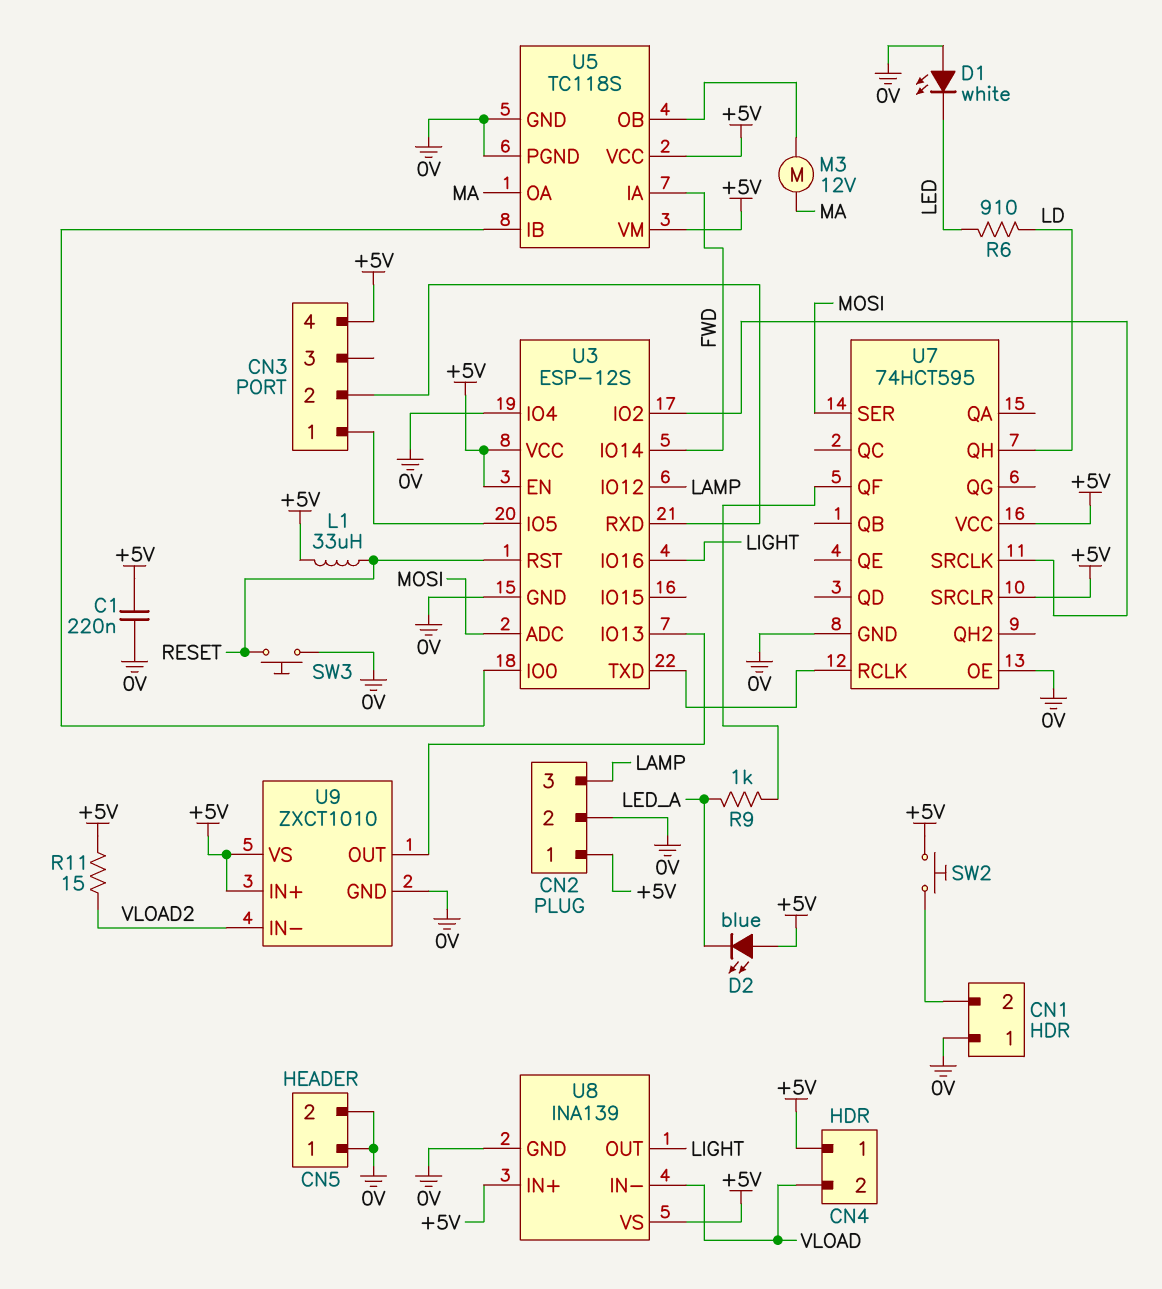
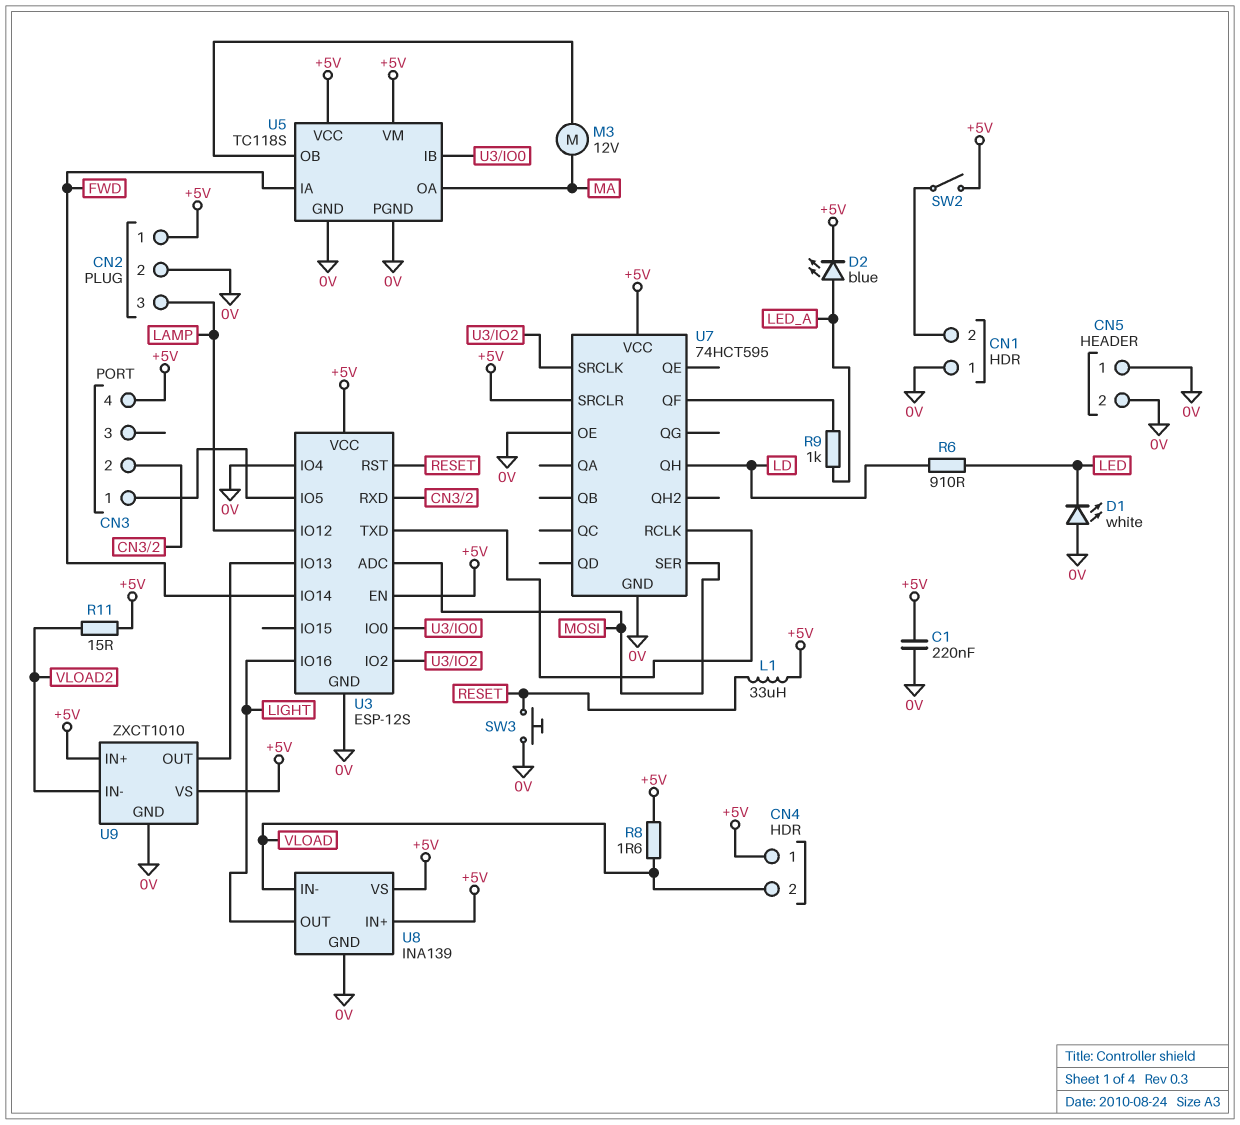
D2: LED blue (A +5V, K LED_A) -> LED blue (A LED_A, K +5V)
R8: none -> 1.6 (+5V, VLOAD)
SW2: button (+5V, CN1/2) -> switch (+5V, CN1/2)

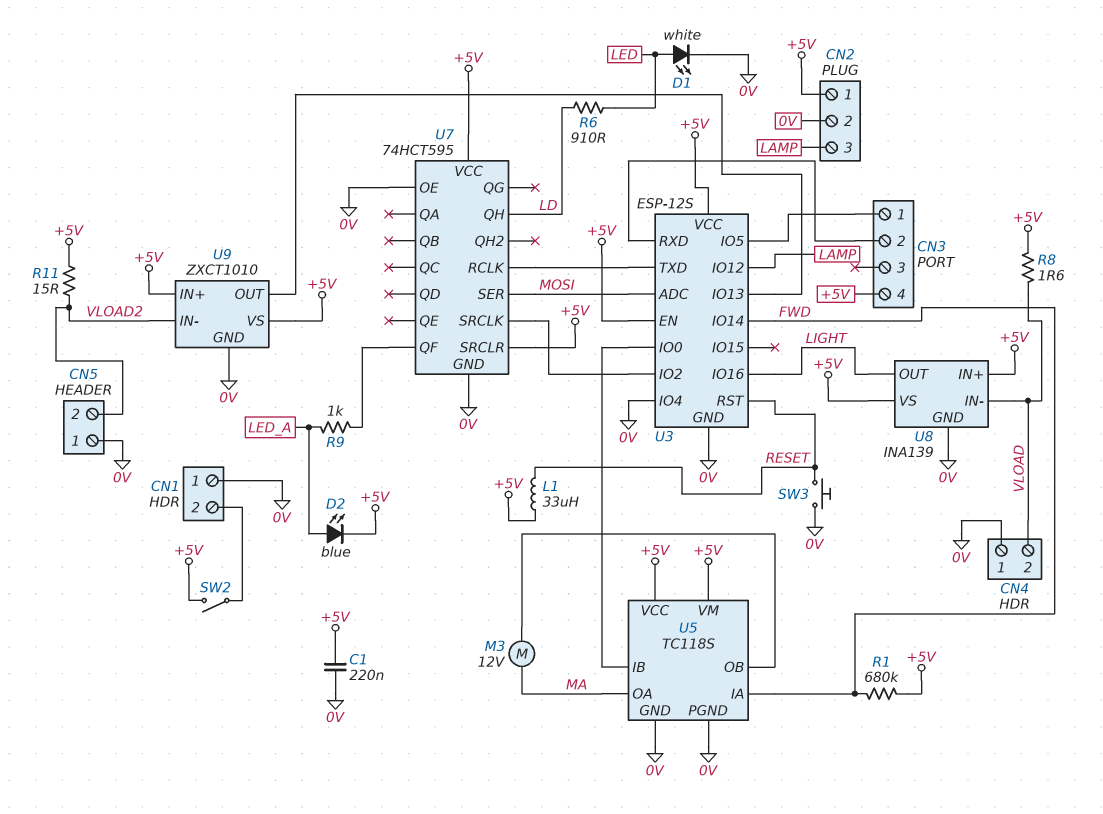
CN4 pin 1: +5V -> 0V
CN5 pin 2: 0V -> VLOAD2
D1: LED white (A 0V, K LED) -> LED white (A LED, K 0V)
R1: none -> 680k (+5V, FWD)

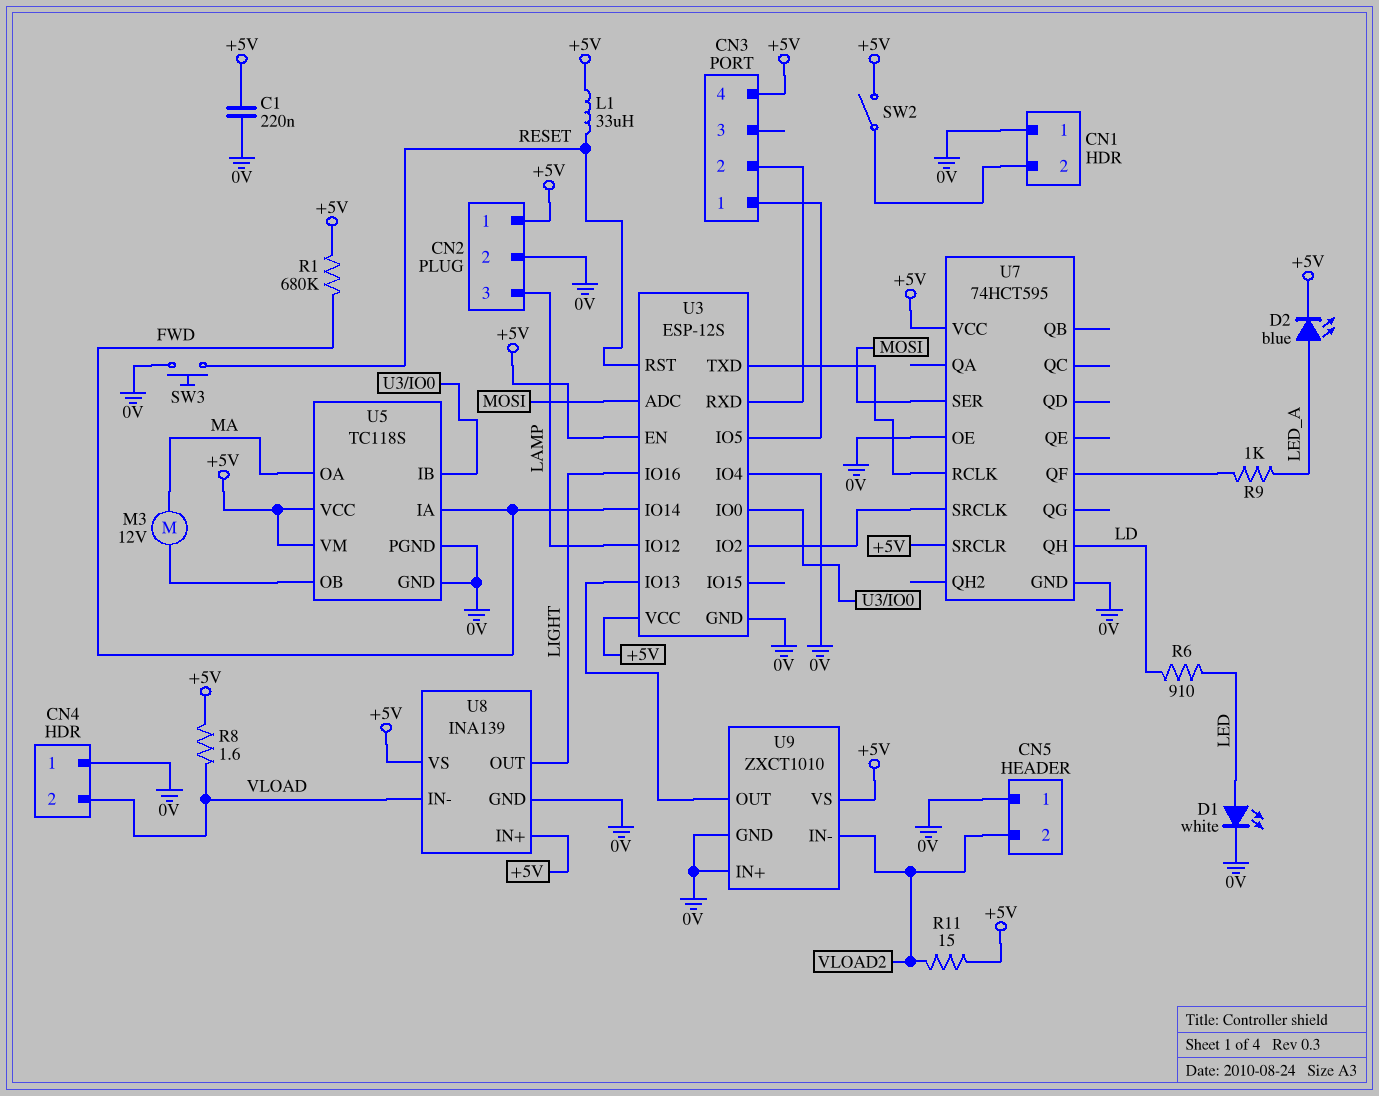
U9 pin IN+: +5V -> 0V

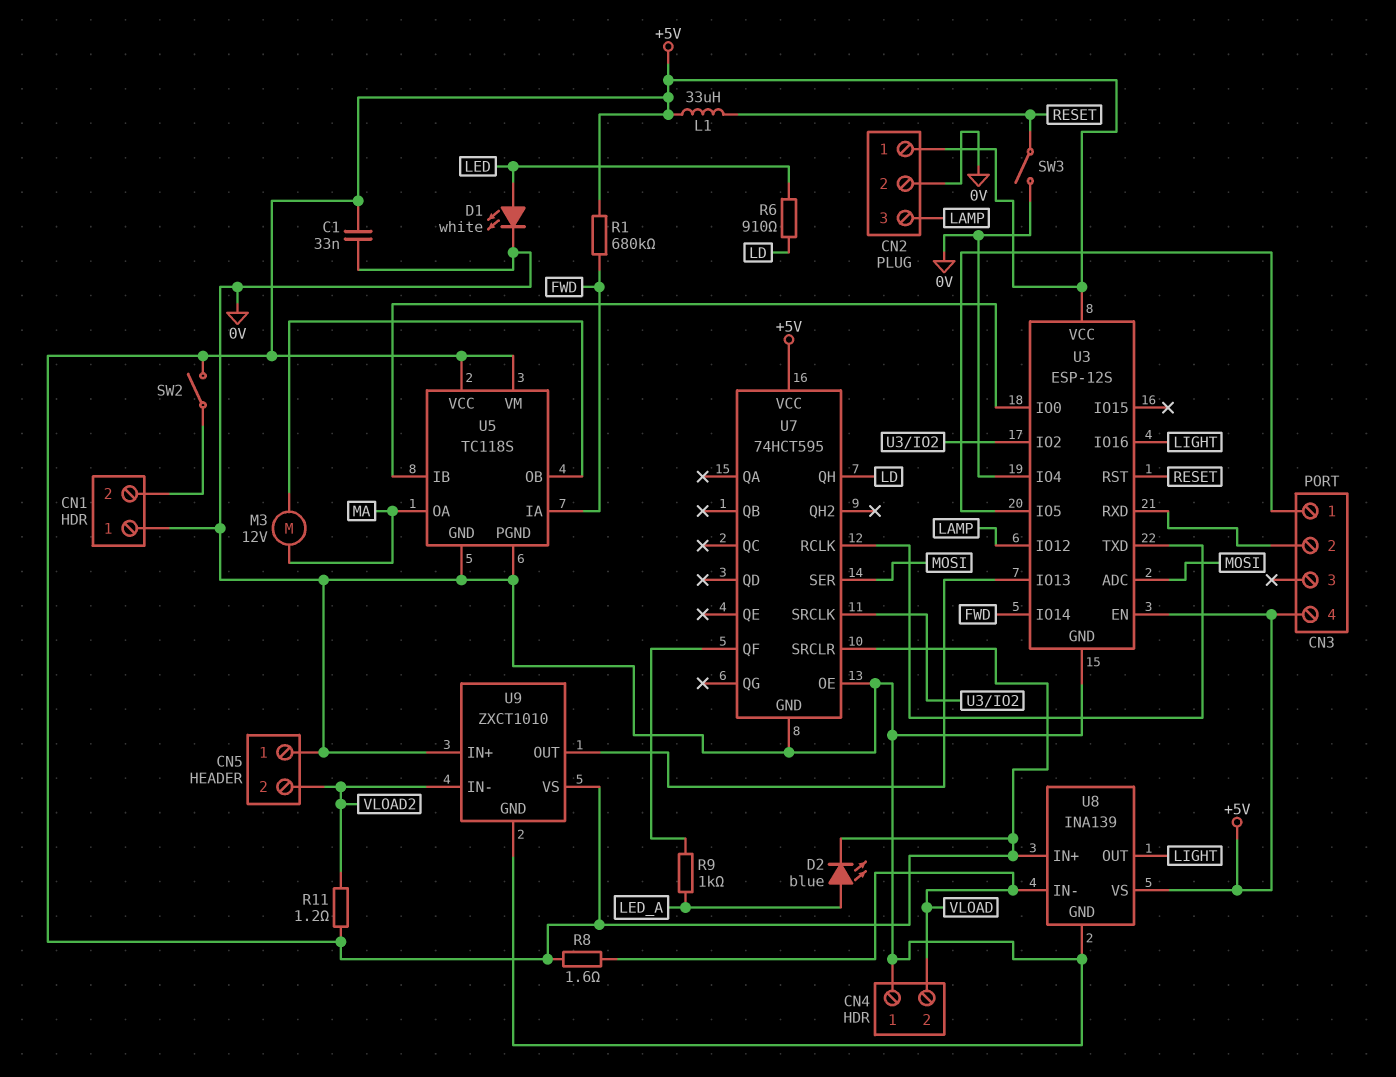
C1: 220nF (+5V, 0V) -> 33nF (+5V, 0V)
R11: 15 (+5V, VLOAD2) -> 1.2 (+5V, VLOAD2)
SW3: button (0V, RESET) -> switch (0V, RESET)

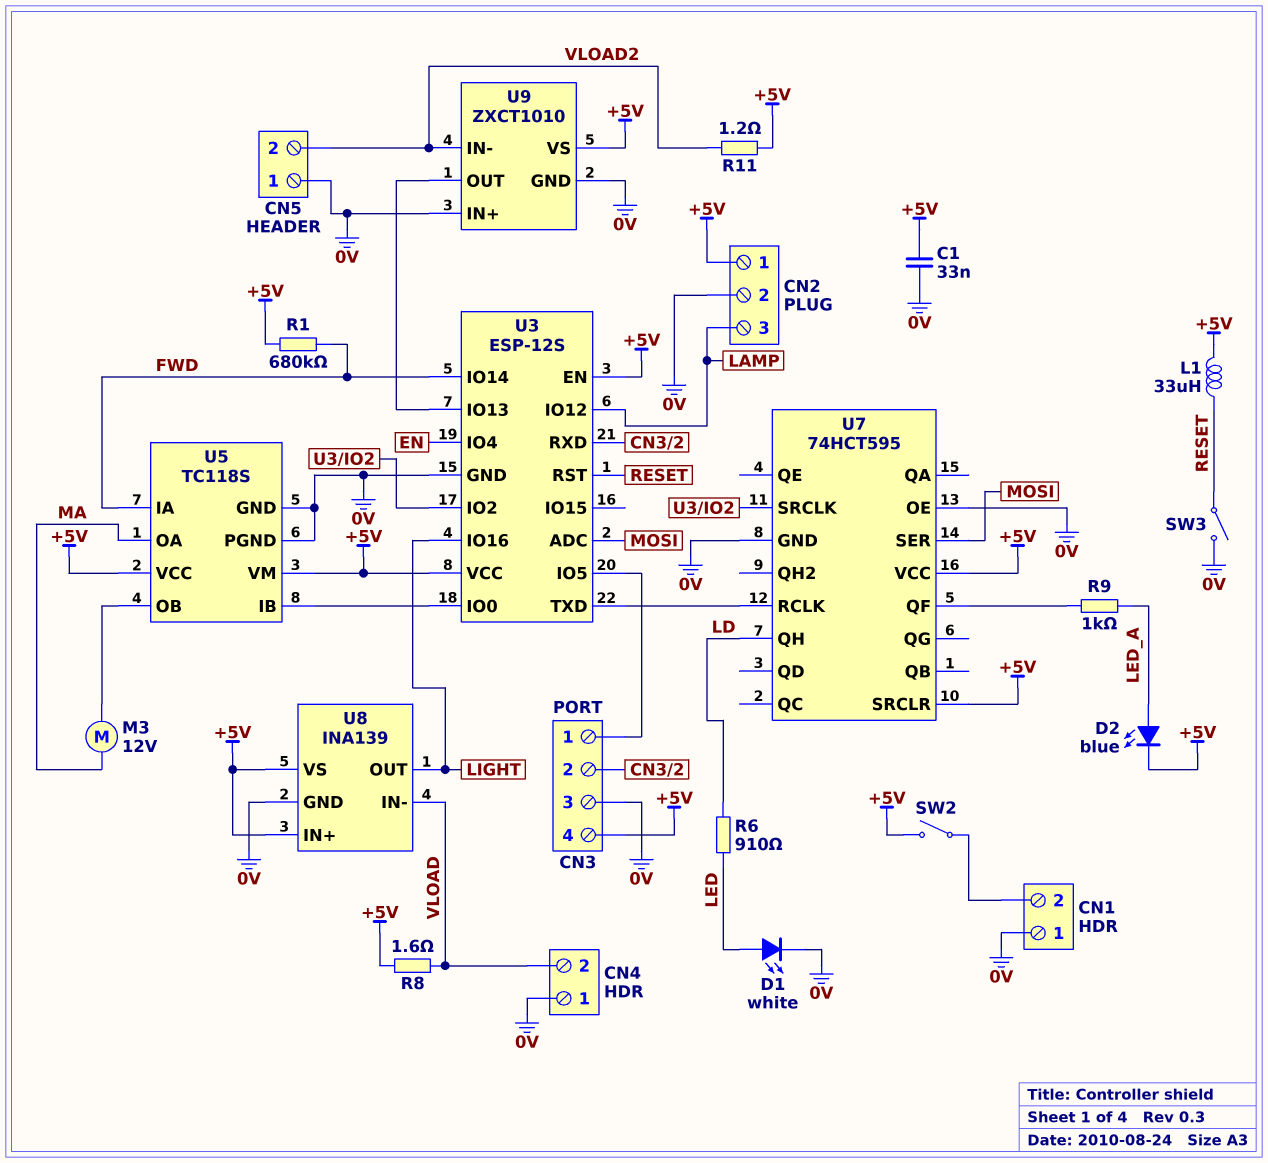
CN3 pin 3: none -> 0V
U3 pin IO4: 0V -> EN

